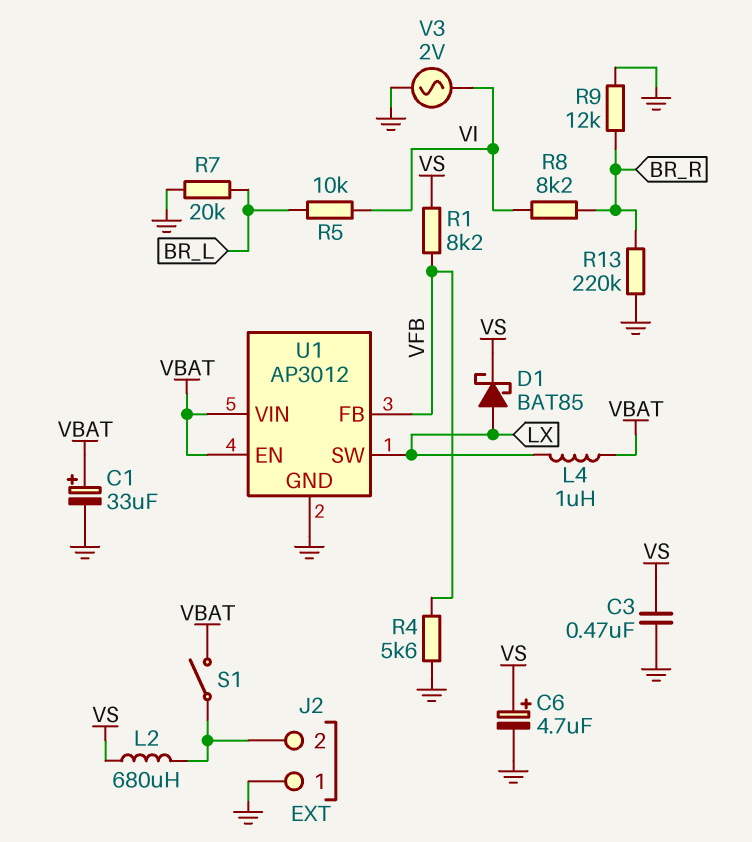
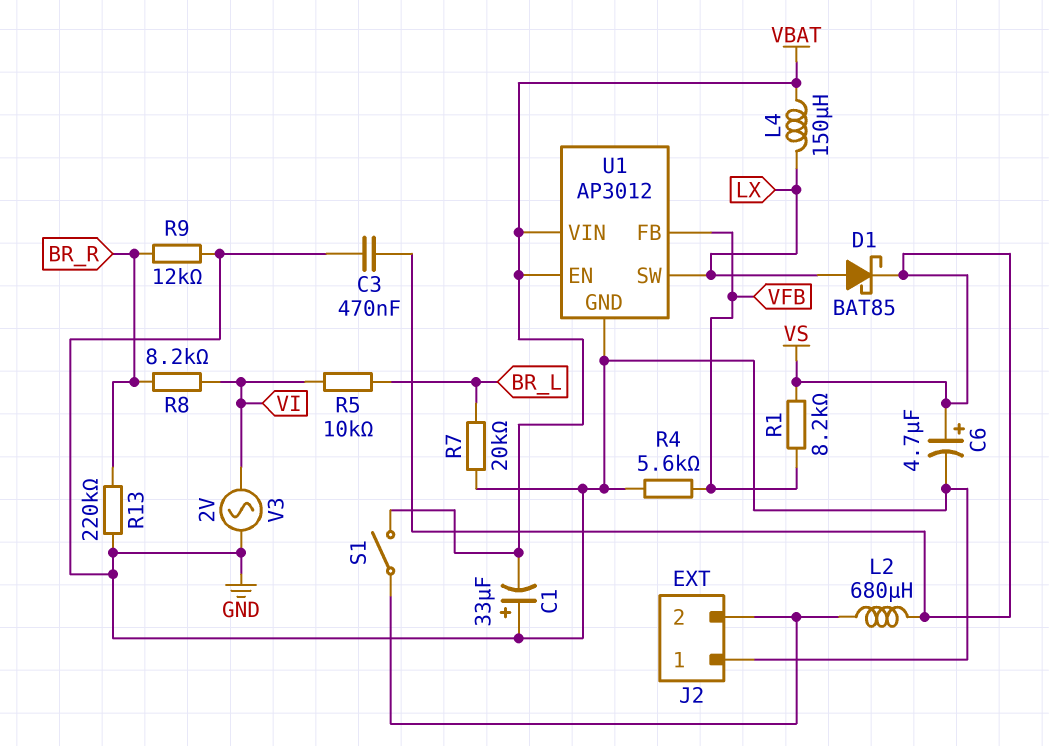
C1: 33uF (plus VBAT, minus GND) -> 33uF (plus GND, minus VBAT)
L4: 1uH (LX, VBAT) -> 150uH (LX, VBAT)

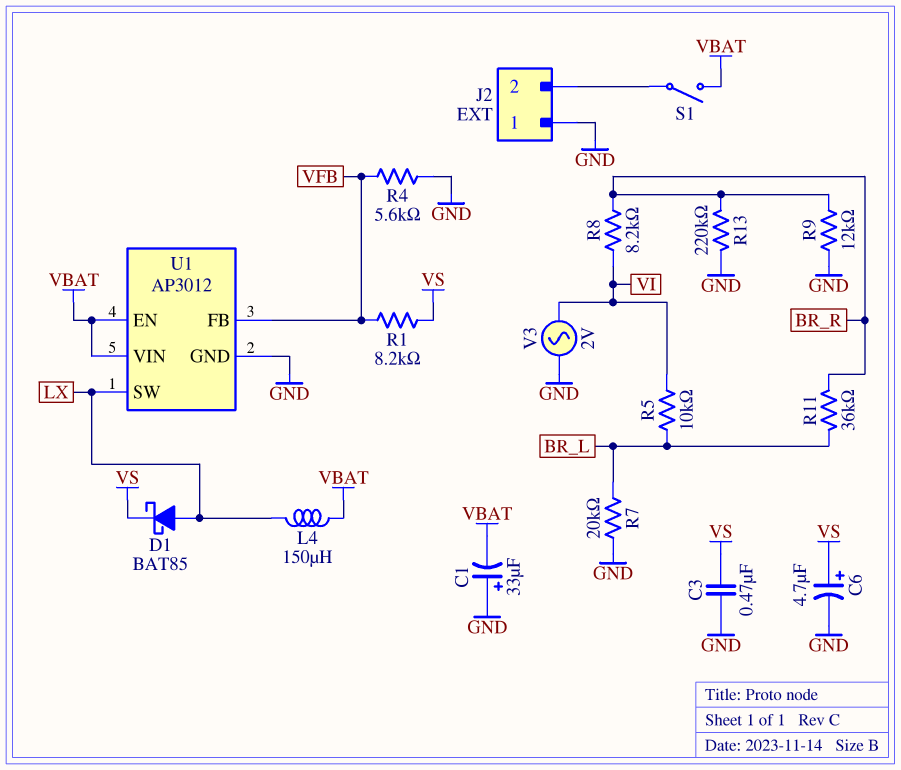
L2: 680uH (J2/2, VS) -> none
R11: none -> 36k (BR_L, BR_R)

